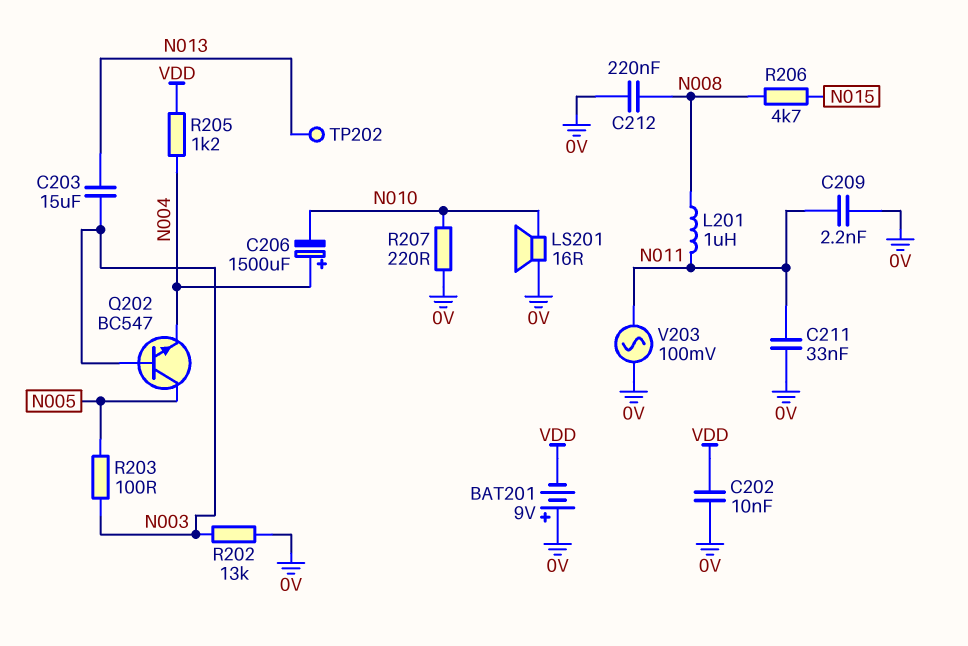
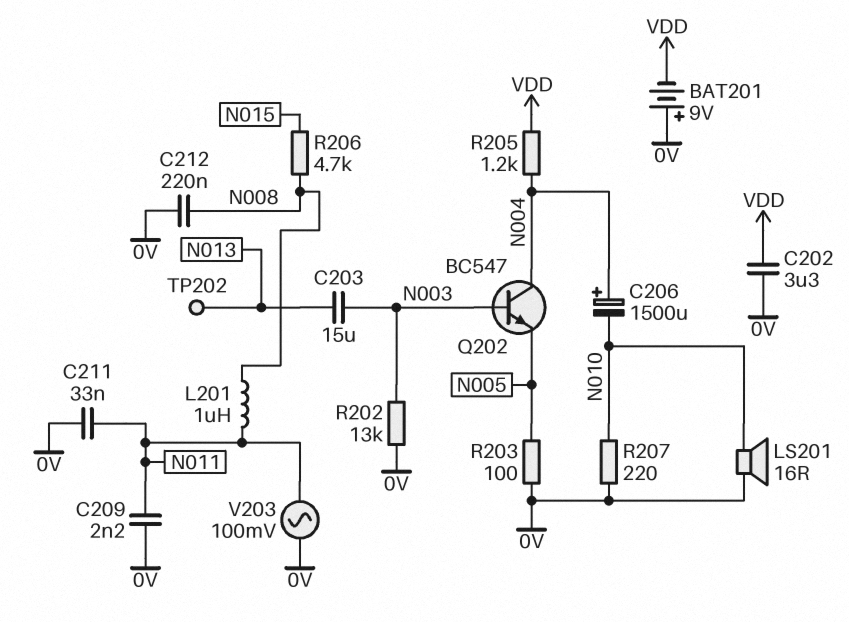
C202: 10nF (0V, VDD) -> 3.3uF (0V, VDD)
Q202: NPN BC547 (B N003, C N005, E N004) -> NPN BC547 (B N003, C N004, E N005)
R203: 100 (N003, N005) -> 100 (0V, N005)

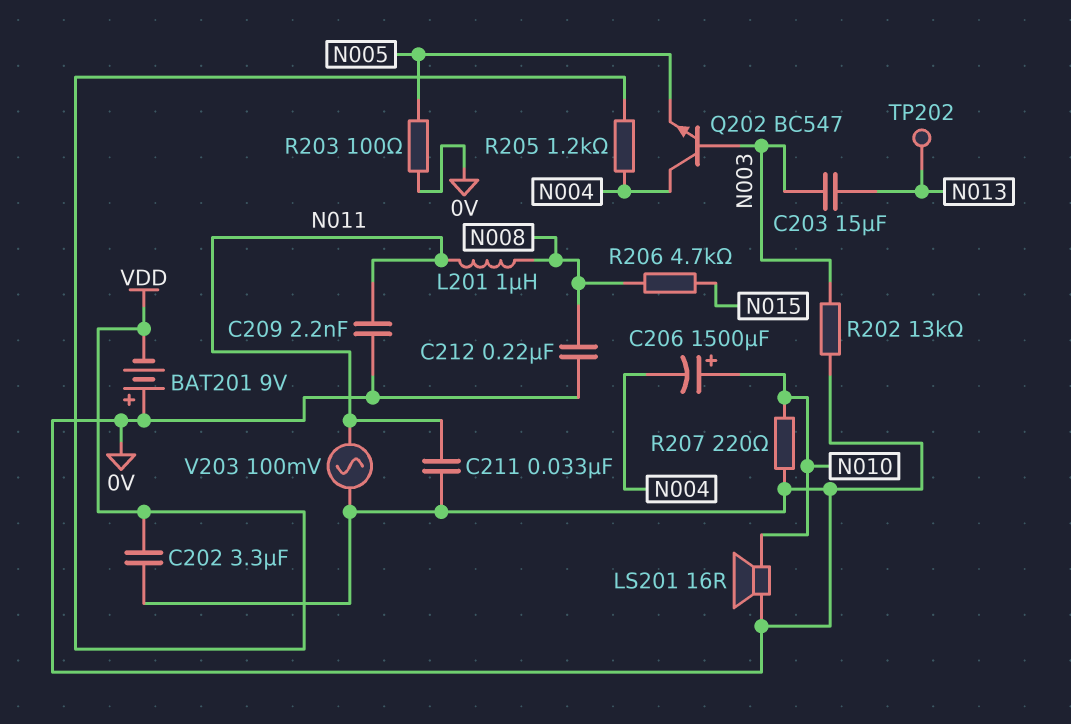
C206: 1500uF (plus N004, minus N010) -> 1500uF (plus N010, minus N004)

